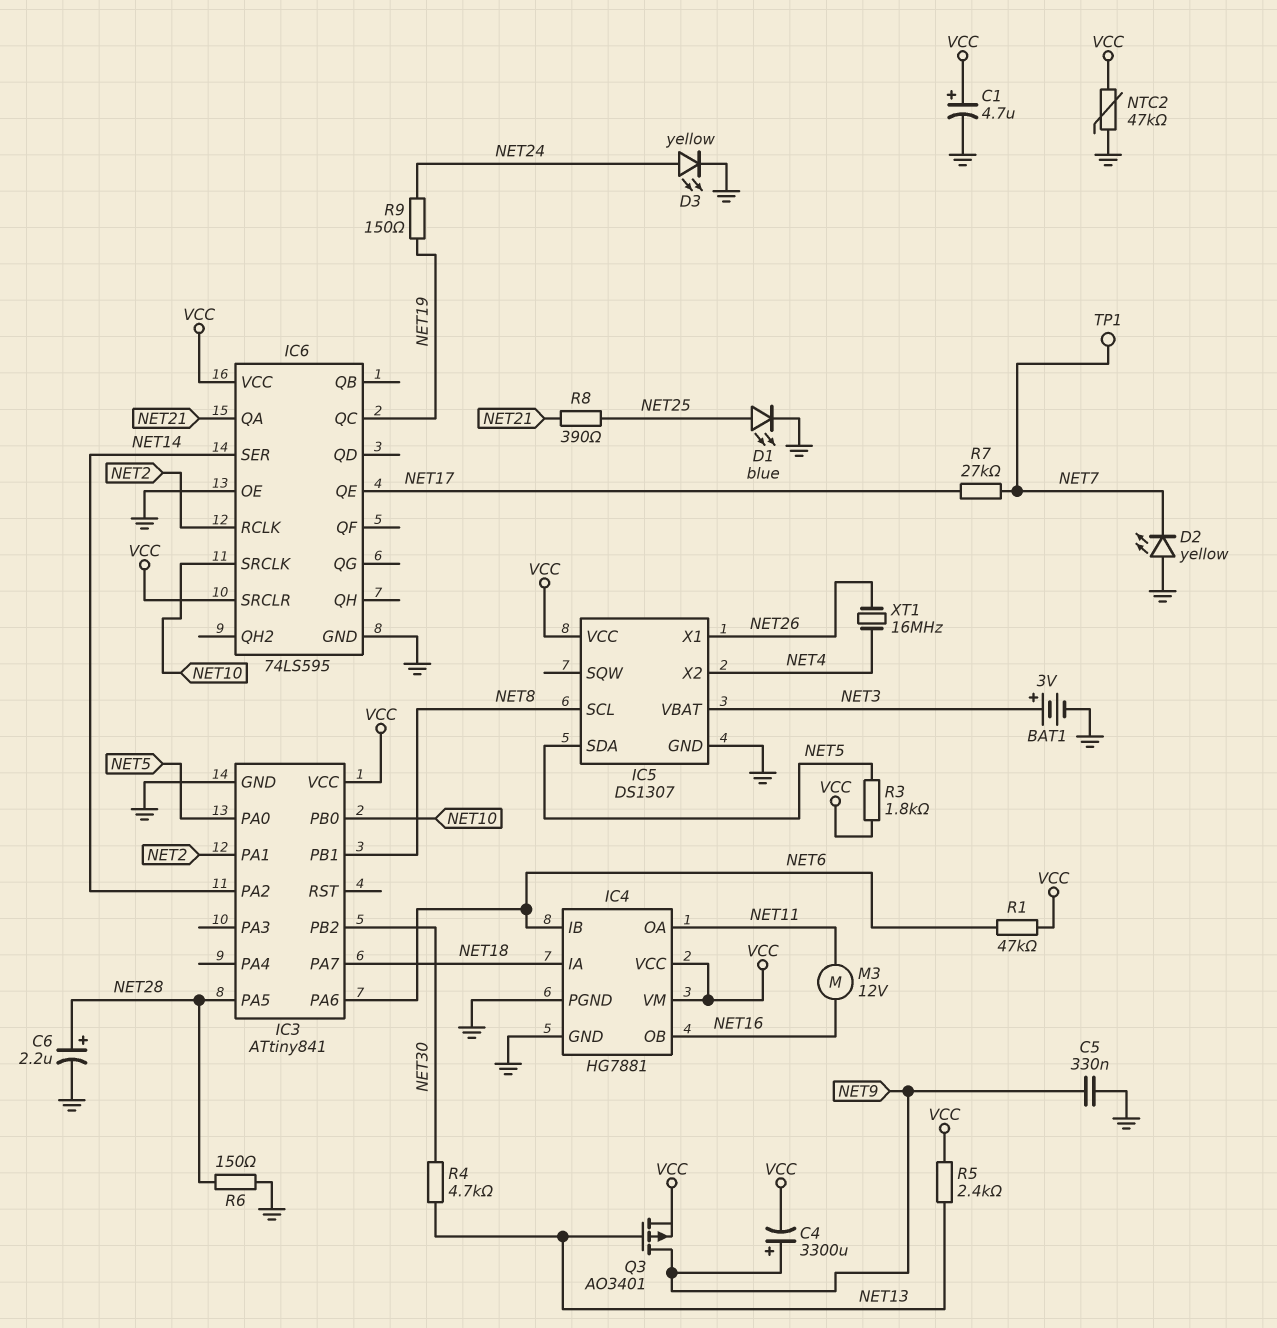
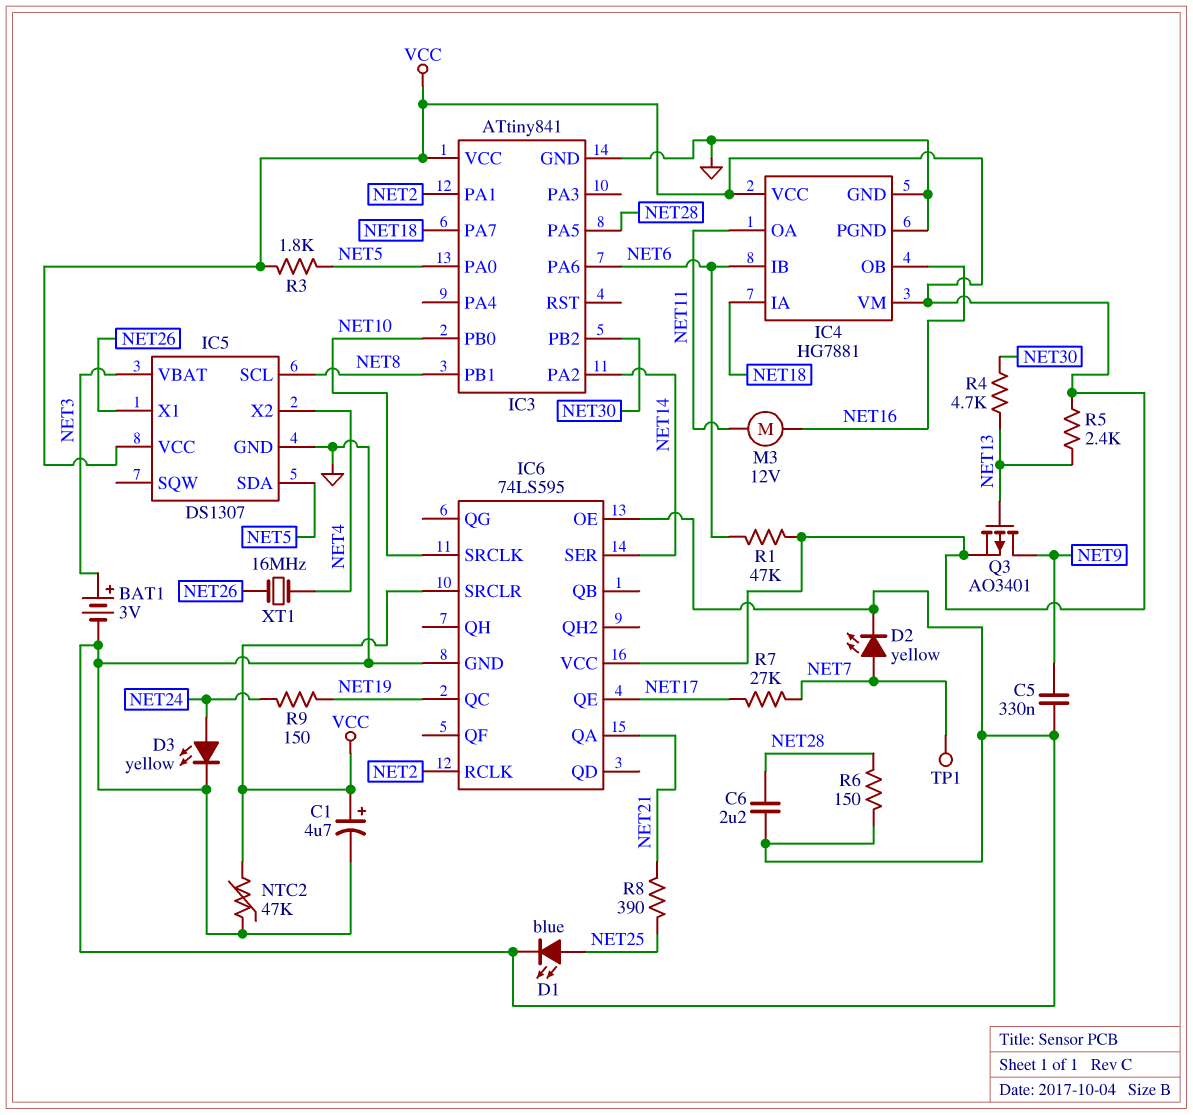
C4: 3300uF (plus NET9, minus VCC) -> none
C6: 2.2uF (plus NET28, minus GND) -> 2.2uF (GND, NET28)
D2: LED yellow (A GND, K NET7) -> LED yellow (A NET7, K GND)

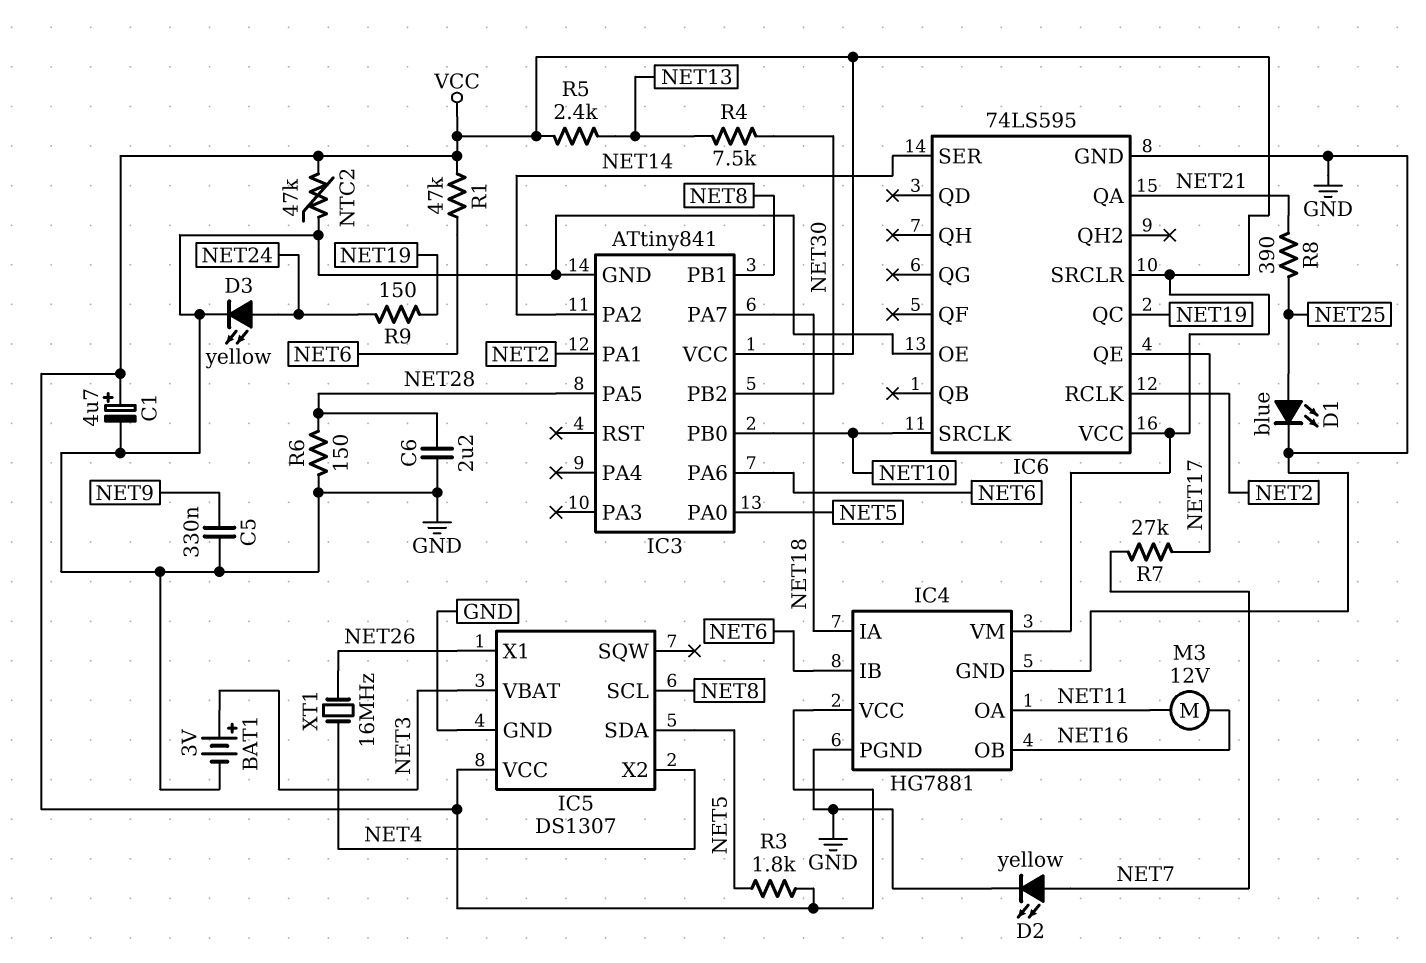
Q3: PMOS AO3401 (G NET13, D NET9, S VCC) -> none
R4: 4.7k (NET13, NET30) -> 7.5k (NET13, NET30)
TP1: test point (NET7) -> none

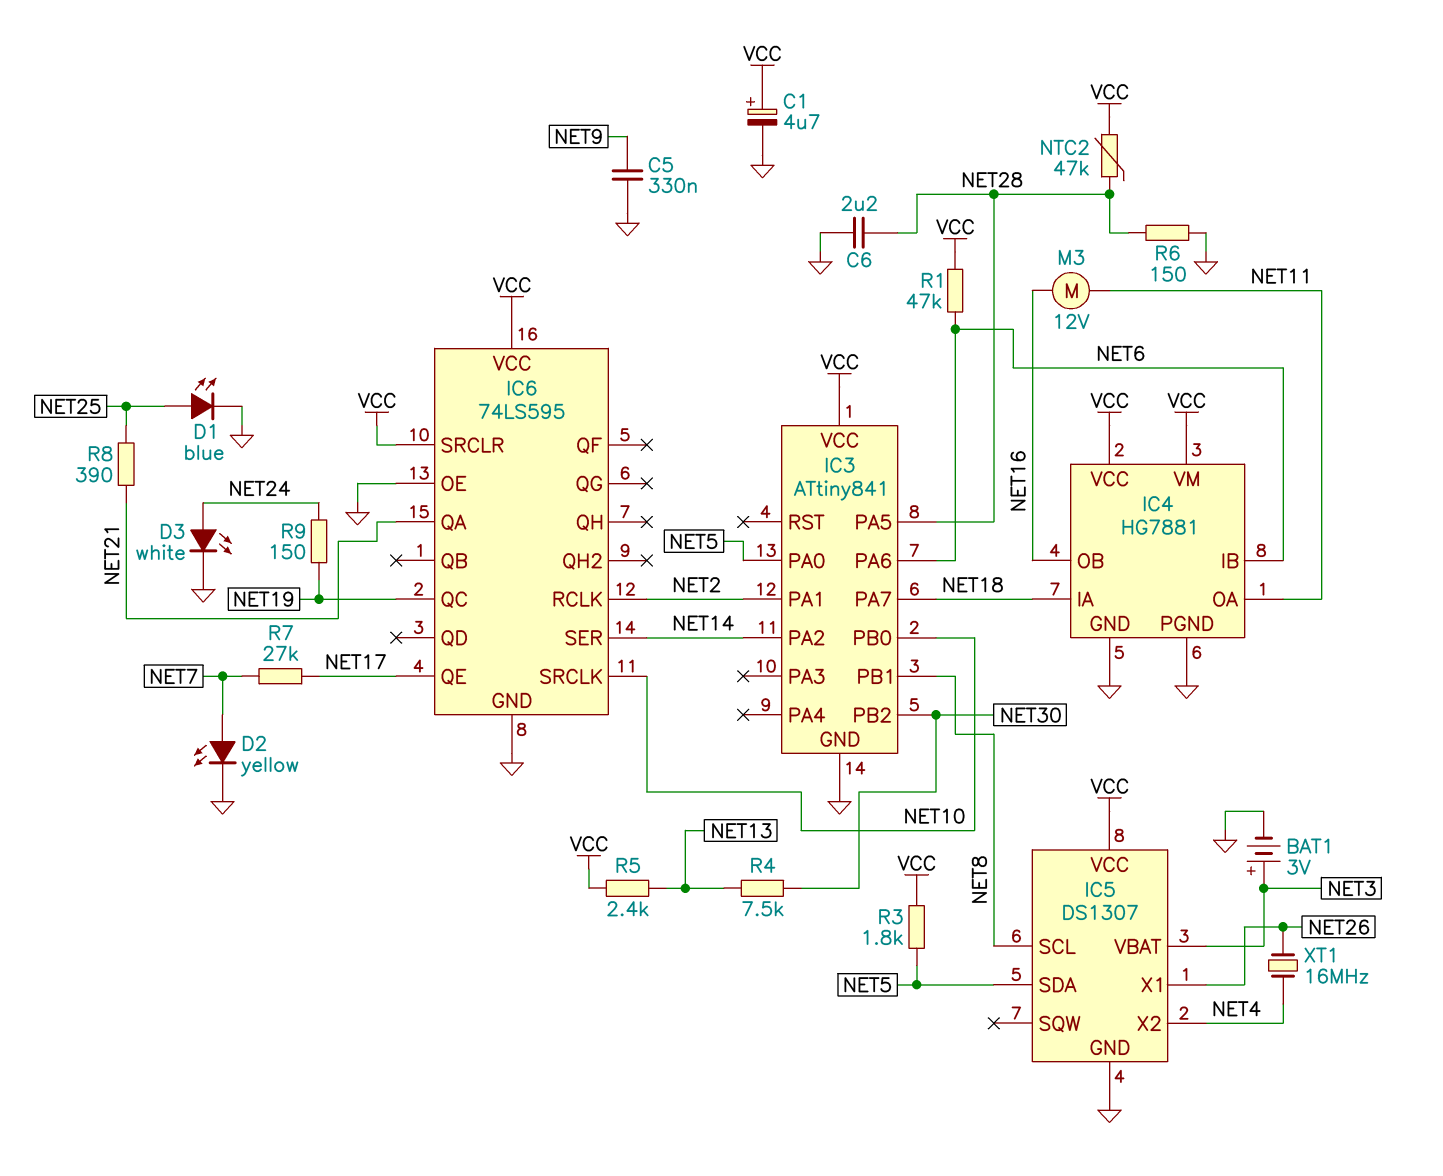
D3: LED yellow (A NET24, K GND) -> LED white (A NET24, K GND)
NTC2: 47k (GND, VCC) -> 47k (NET28, VCC)

